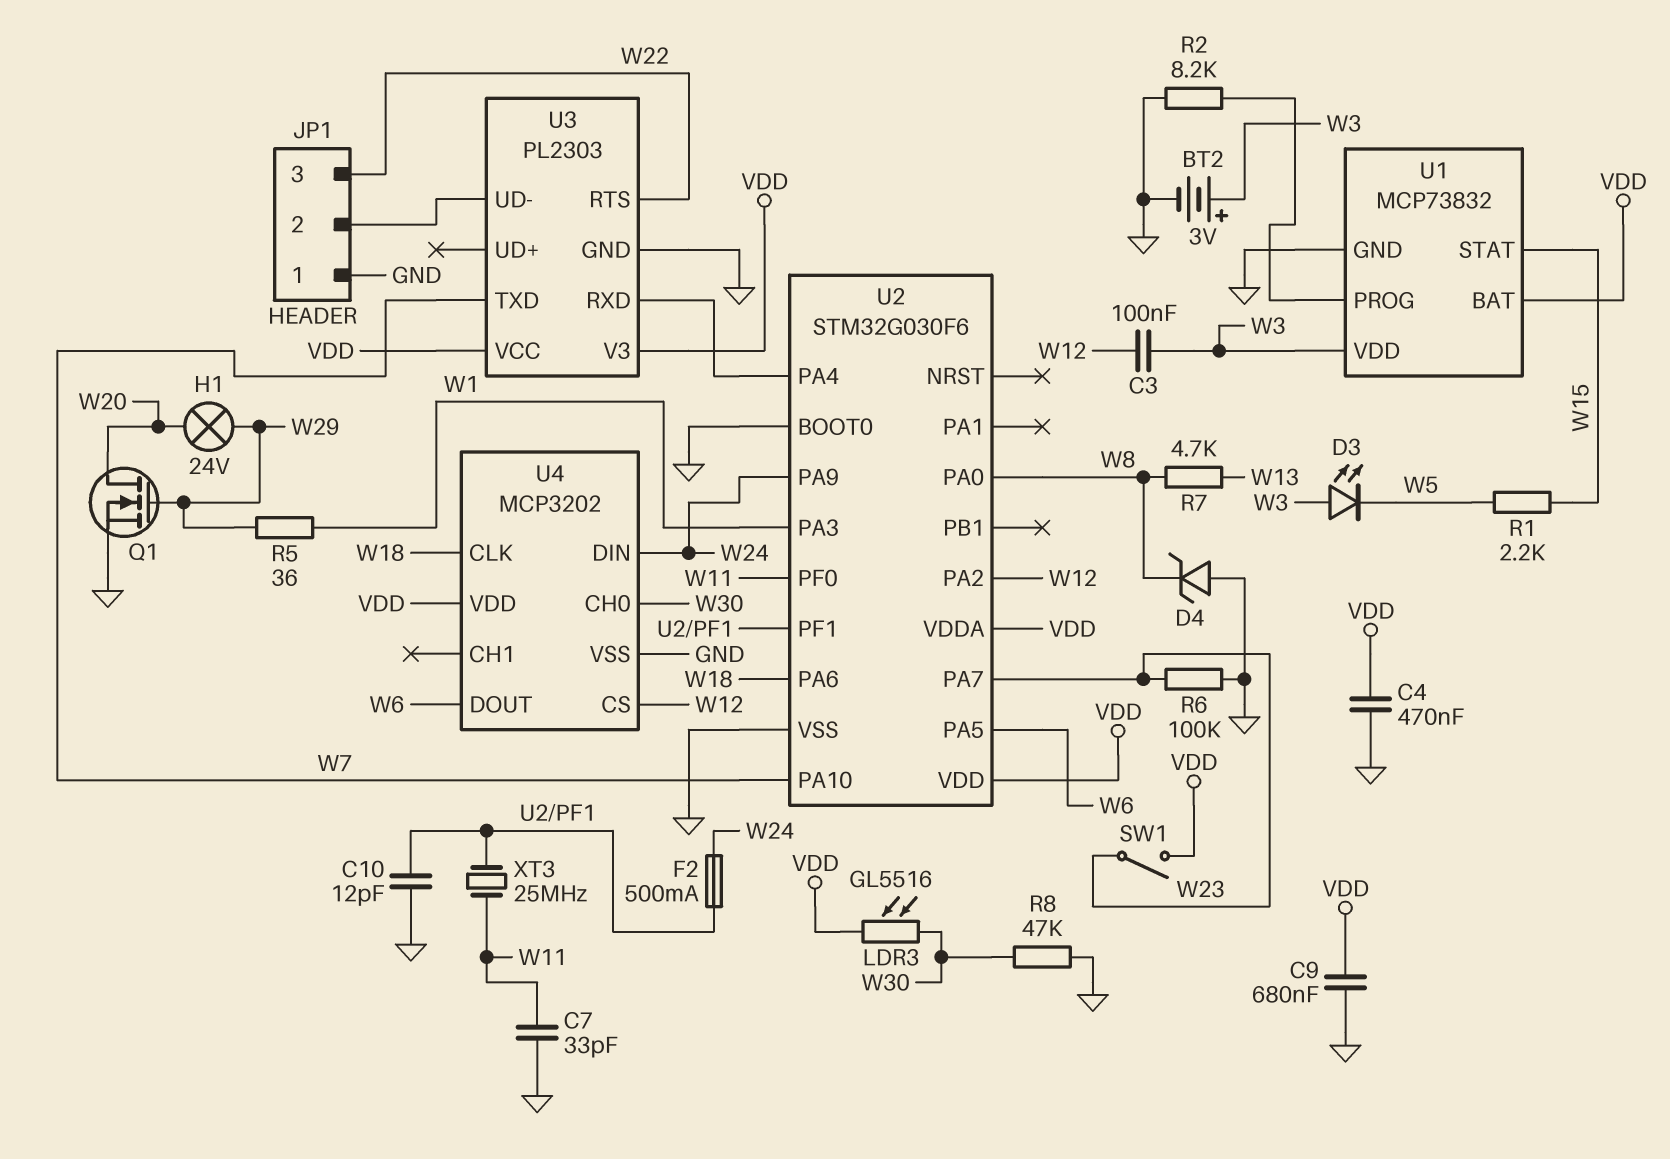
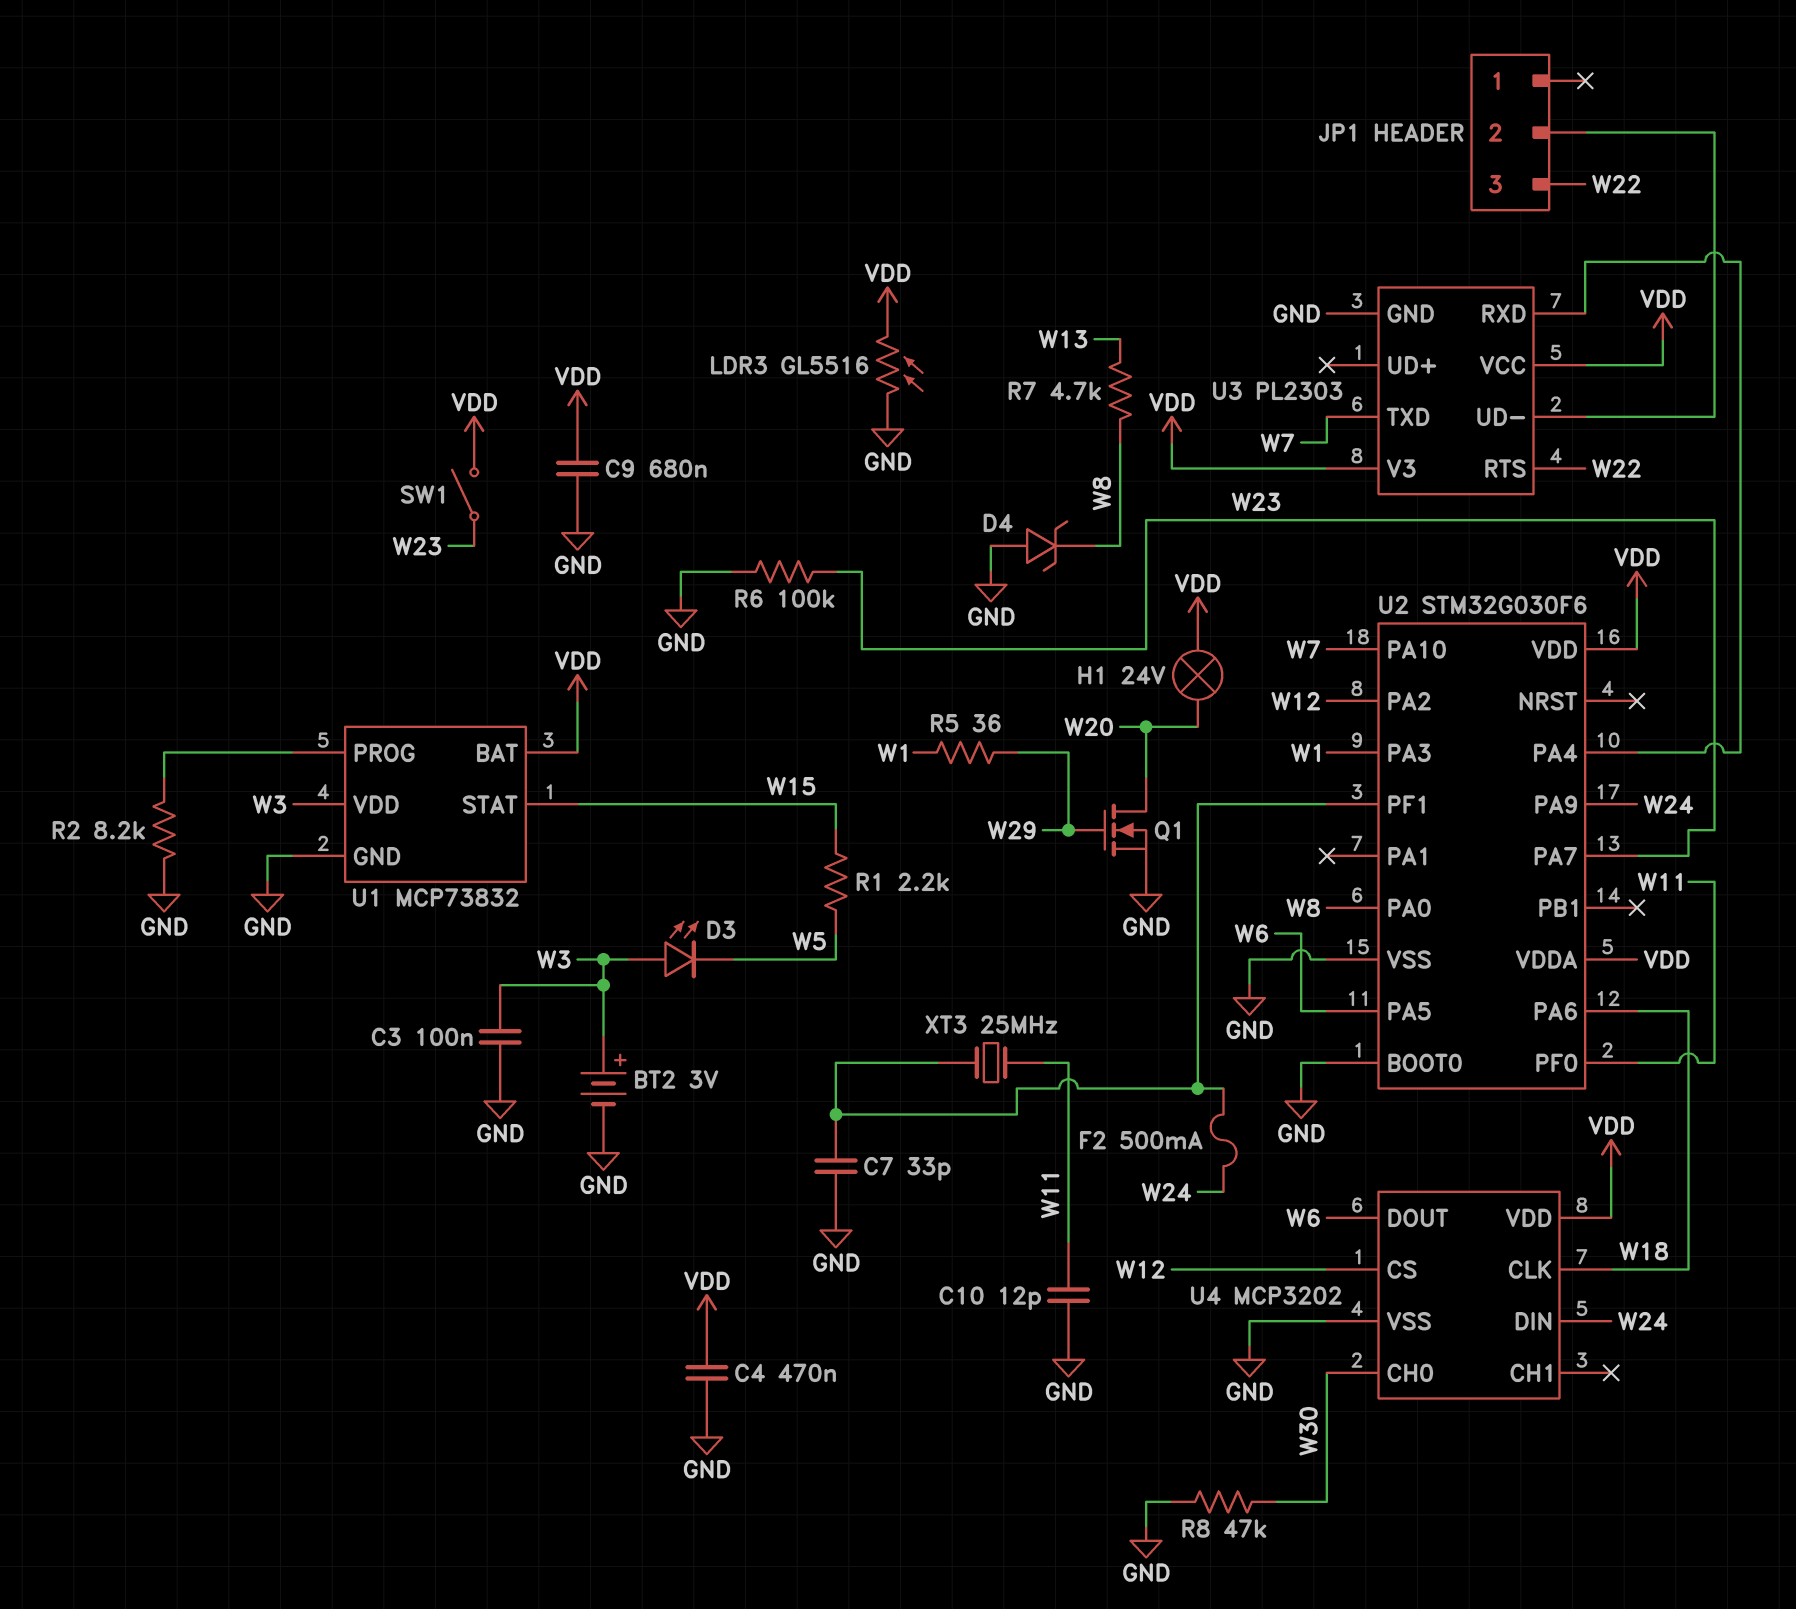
C3: 100nF (W3, W12) -> 100nF (GND, W3)
C7: 33pF (GND, W11) -> 33pF (GND, U2/PF1)
C10: 12pF (GND, U2/PF1) -> 12pF (GND, W11)
H1: lamp 24V (W20, W29) -> lamp 24V (VDD, W20)
JP1 pin 1: GND -> none
LDR3: GL5516 (VDD, W30) -> GL5516 (GND, VDD)

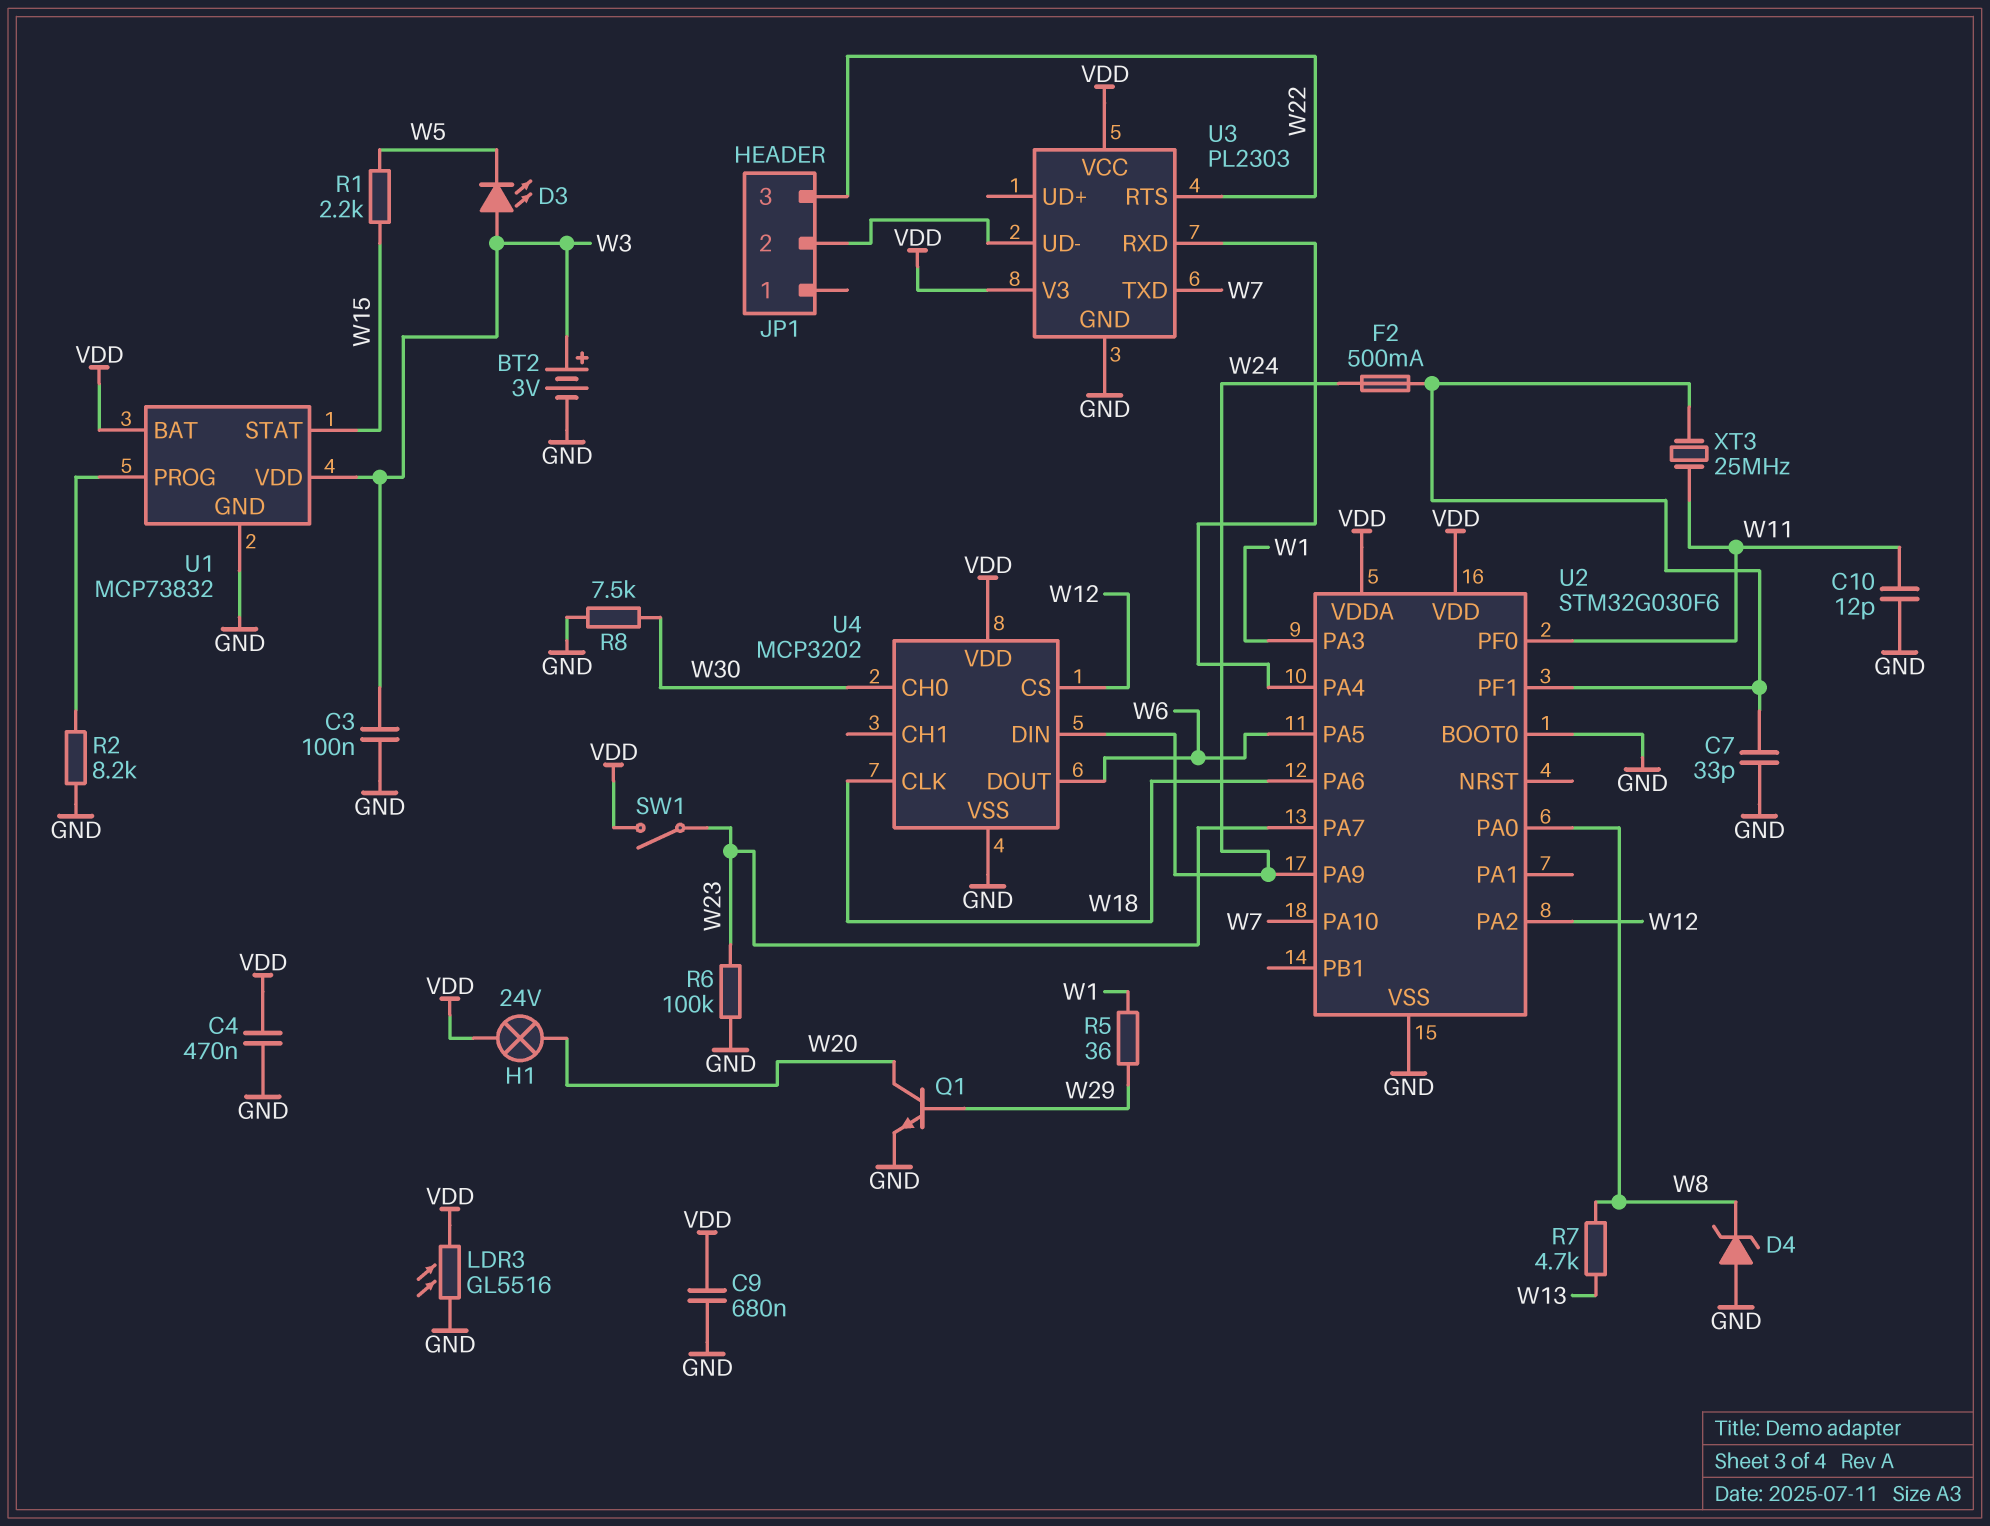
Q1: NMOS (G W29, D W20, S GND) -> NPN (B W29, C W20, E GND)
R8: 47k (GND, W30) -> 7.5k (GND, W30)

